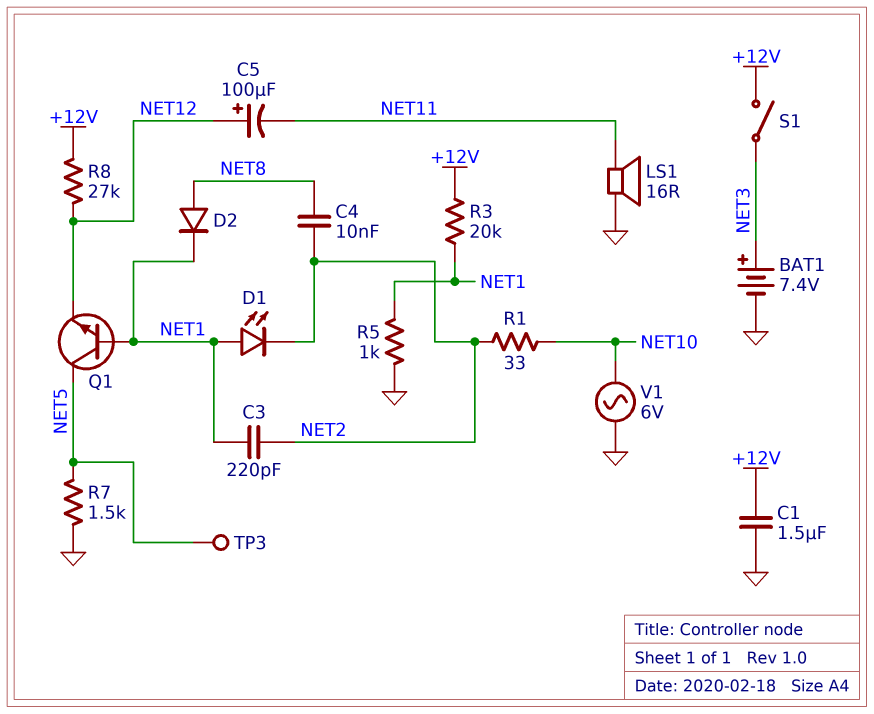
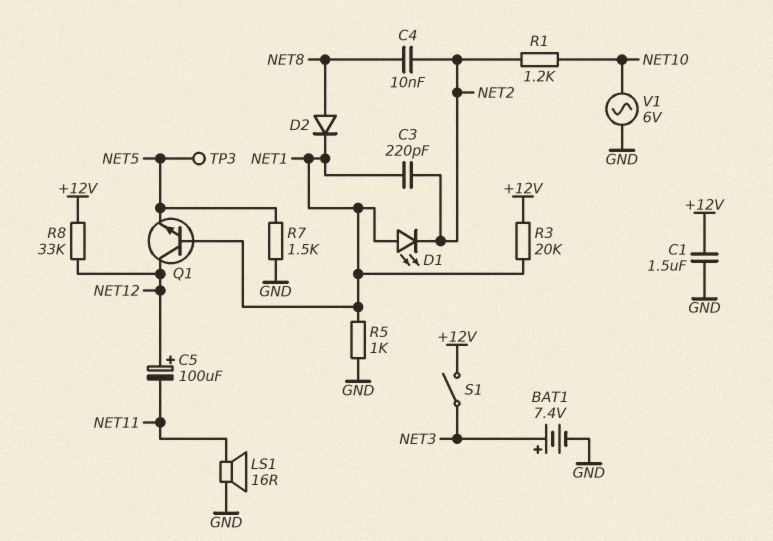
Q1: NPN (B NET1, C NET5, E NET12) -> NPN (B NET1, C NET12, E NET5)
R1: 33 (NET2, NET10) -> 1.2k (NET2, NET10)
R8: 27k (+12V, NET12) -> 33k (+12V, NET12)

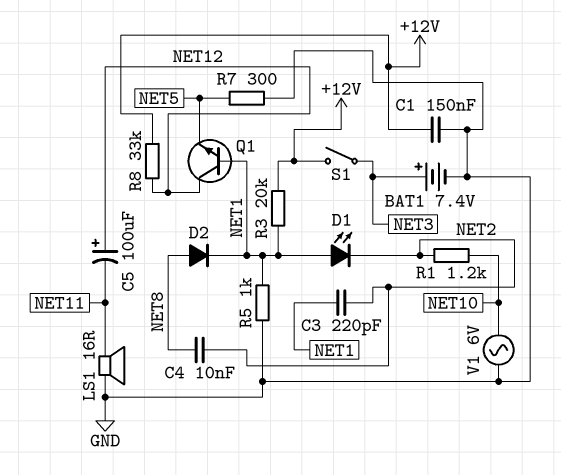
C1: 1.5uF (+12V, GND) -> 150nF (+12V, GND)
R7: 1.5k (GND, NET5) -> 300 (GND, NET5)
TP3: test point (NET5) -> none

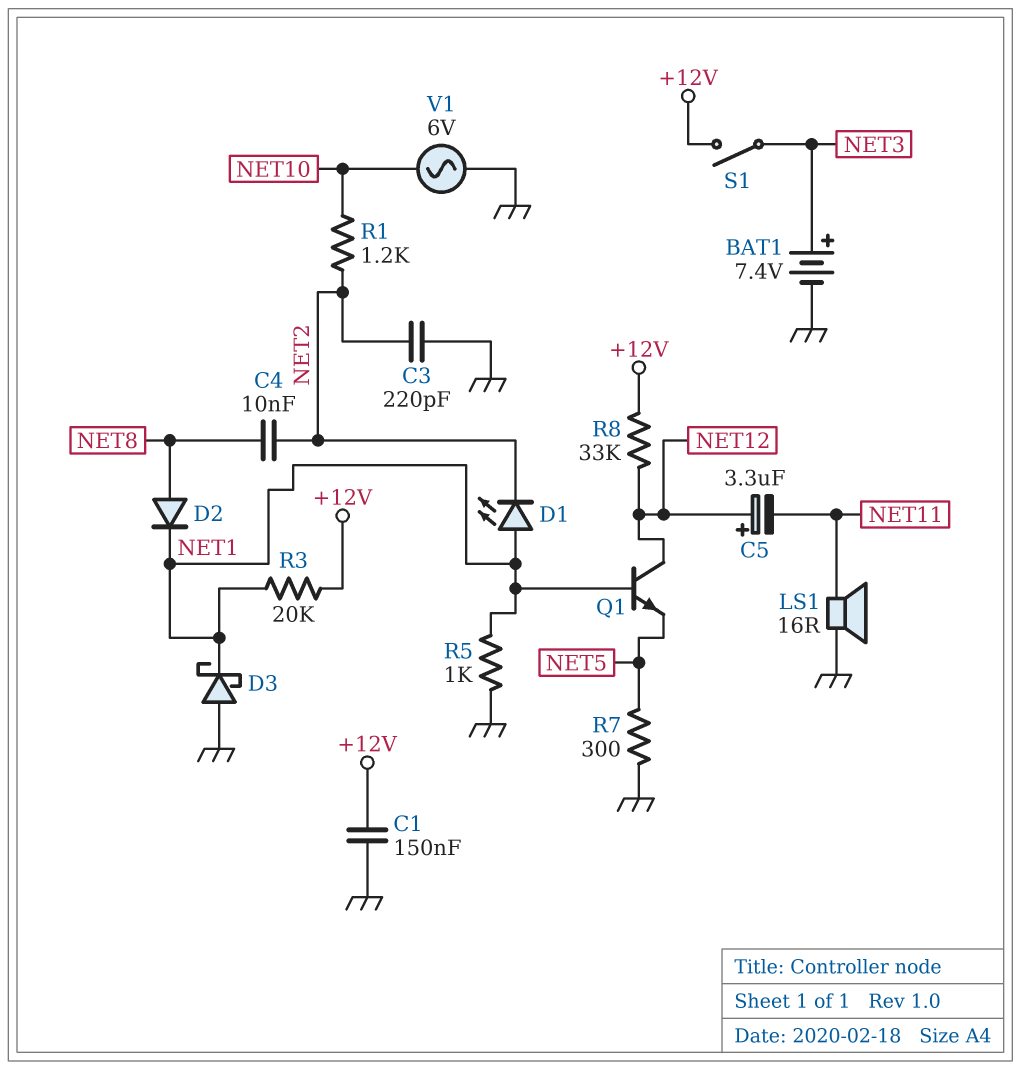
C3: 220pF (NET1, NET2) -> 220pF (GND, NET2)
C5: 100uF (plus NET12, minus NET11) -> 3.3uF (plus NET12, minus NET11)
D3: none -> schottky (A GND, K NET1)

